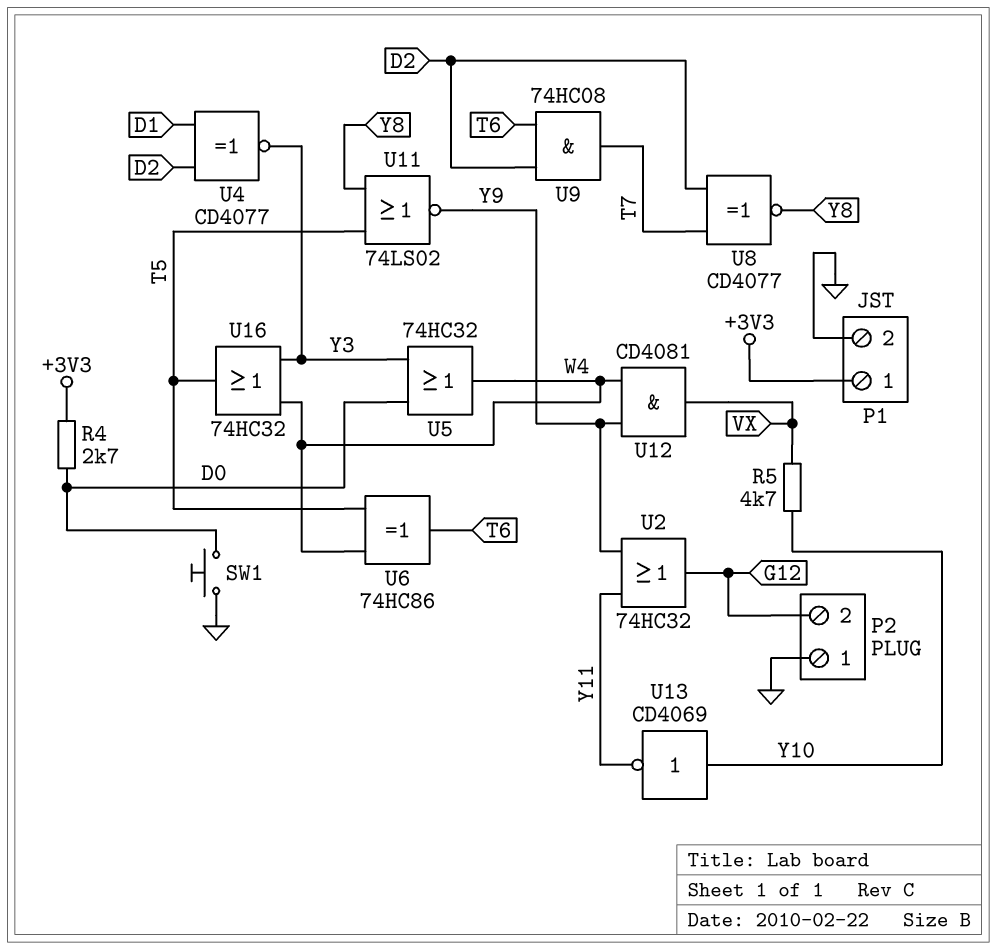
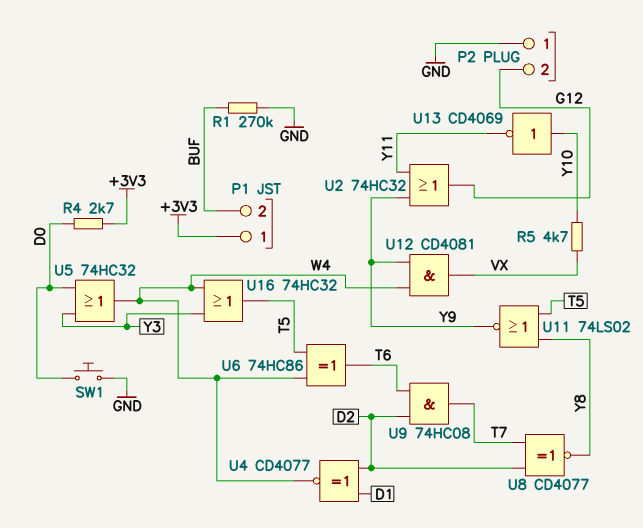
P1 pin 2: GND -> BUF
R1: none -> 270k (BUF, GND)
U4: XNOR CD4077 (in D1, in D2, out Y3) -> XNOR CD4077 (in D1, in D2, out W4)

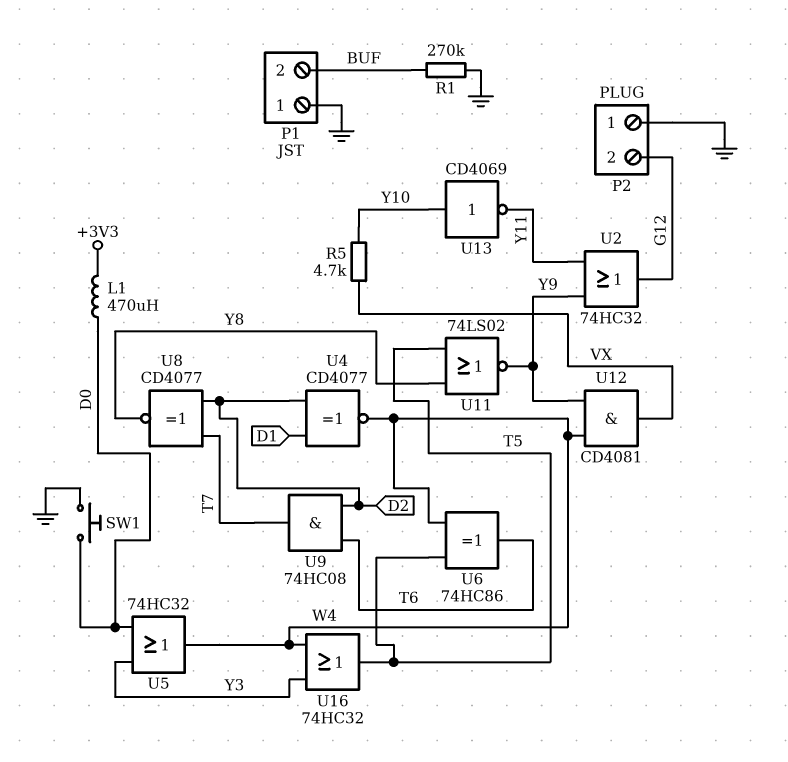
L1: none -> 470uH (+3V3, D0)
P1 pin 1: +3V3 -> GND
R4: 2.7k (+3V3, D0) -> none

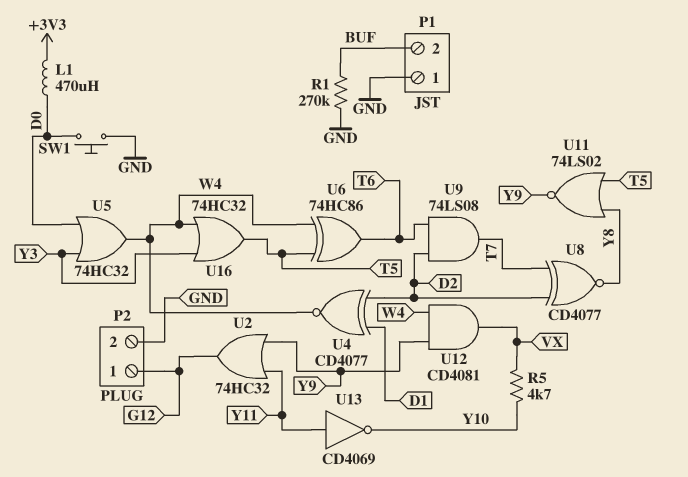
P2 pin 1: GND -> G12
P2 pin 2: G12 -> GND
U9: AND 74HC08 (in D2, in T6, out T7) -> AND 74LS08 (in D2, in T6, out T7)
U13: NOT CD4069 (in Y10, out Y11) -> NOT CD4069 (in Y11, out Y10)

